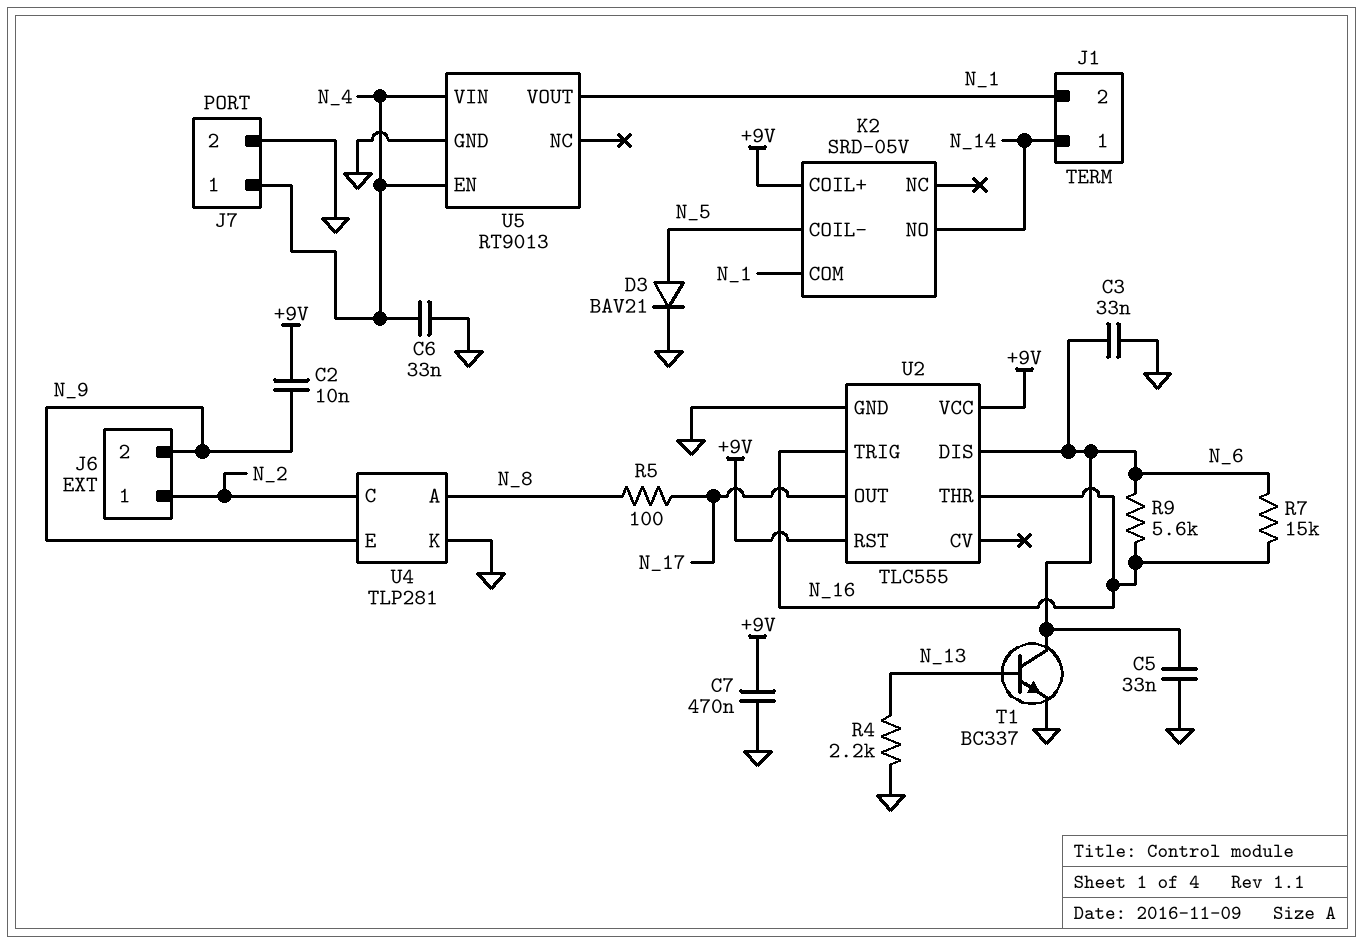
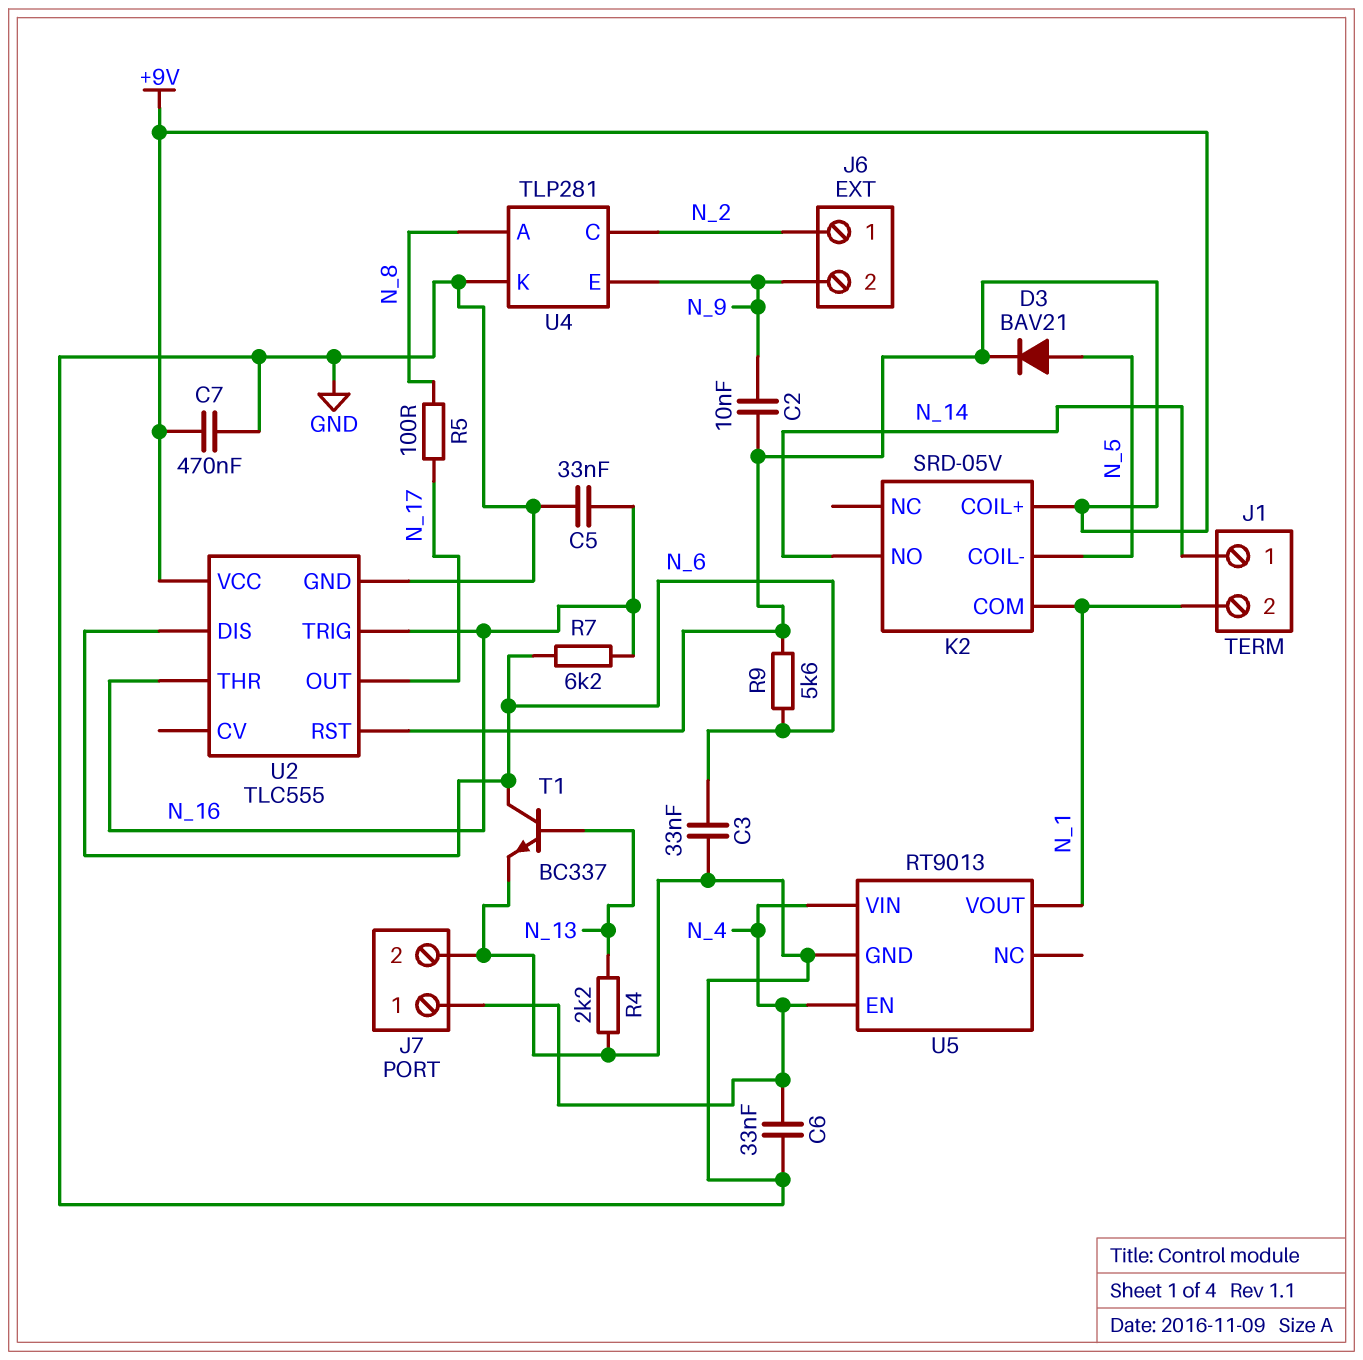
C5: 33nF (GND, N_6) -> 33nF (GND, N_16)
D3: diode BAV21 (A N_5, K GND) -> diode BAV21 (A N_5, K +9V)
R7: 15k (N_6, N_16) -> 6.2k (N_6, N_16)
R9: 5.6k (N_6, N_16) -> 5.6k (+9V, N_6)

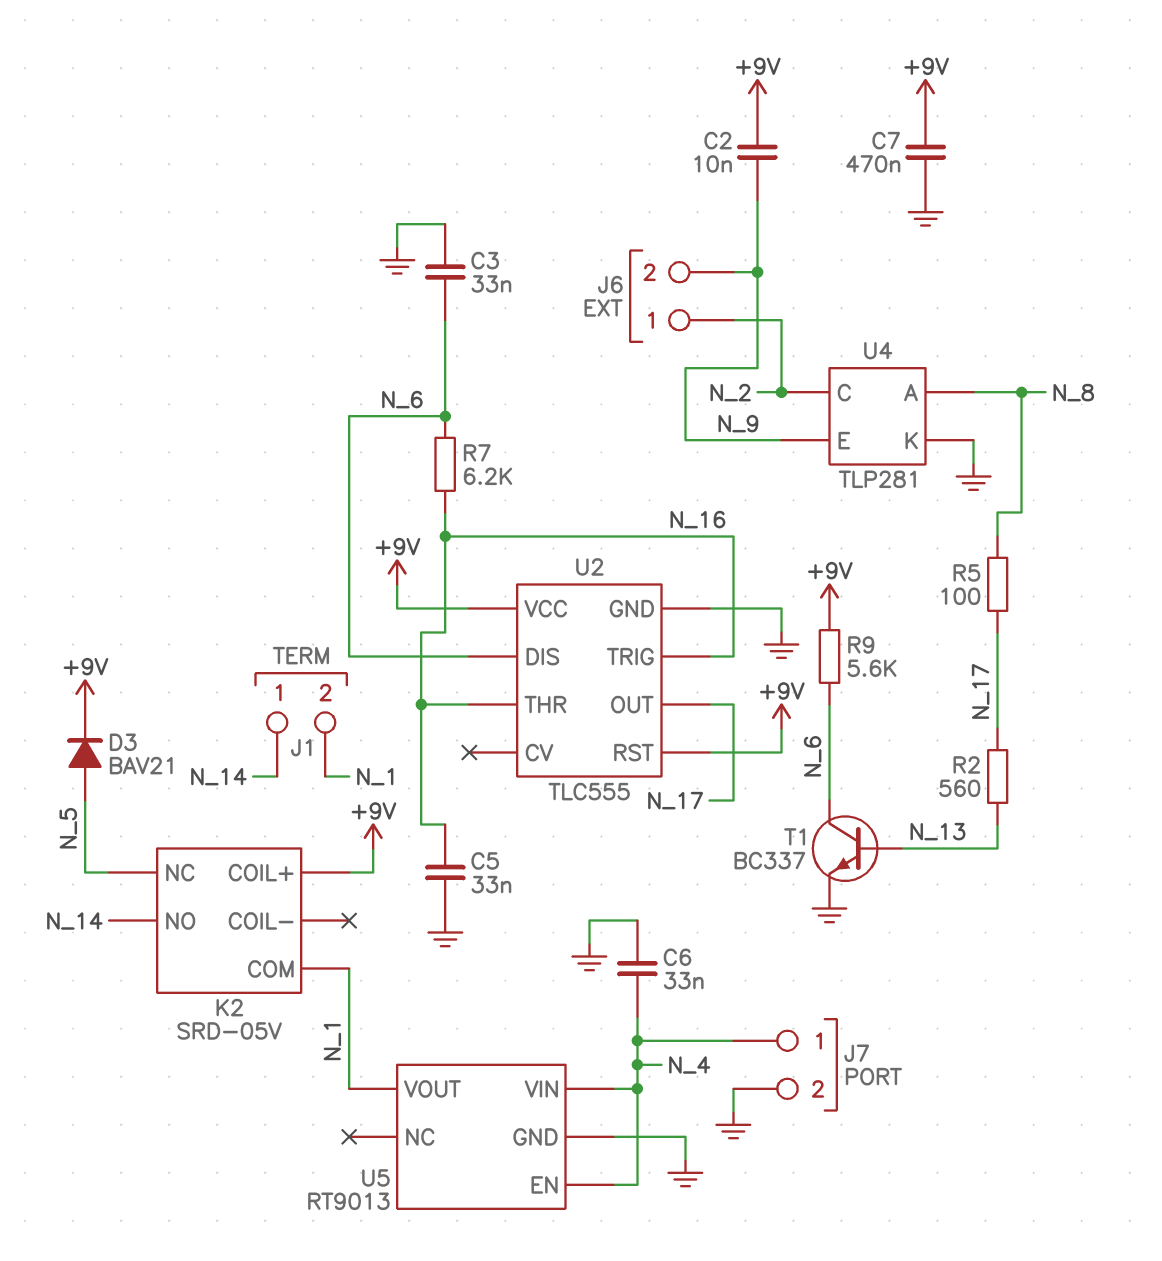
K2 pin COIL-: N_5 -> none
K2 pin NC: none -> N_5
R2: none -> 560 (N_13, N_17)
R4: 2.2k (GND, N_13) -> none

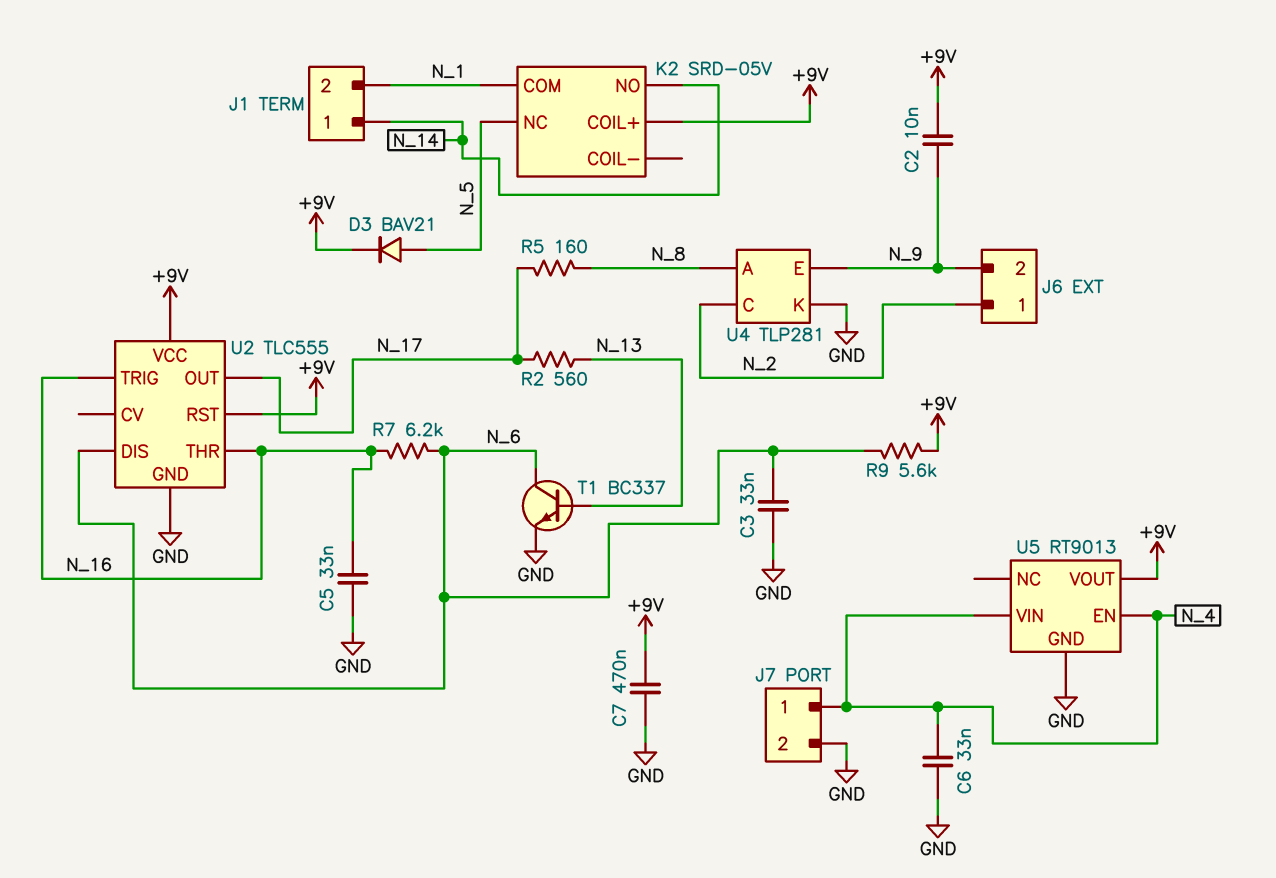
R5: 100 (N_8, N_17) -> 160 (N_8, N_17)
U5 pin VOUT: N_1 -> +9V

